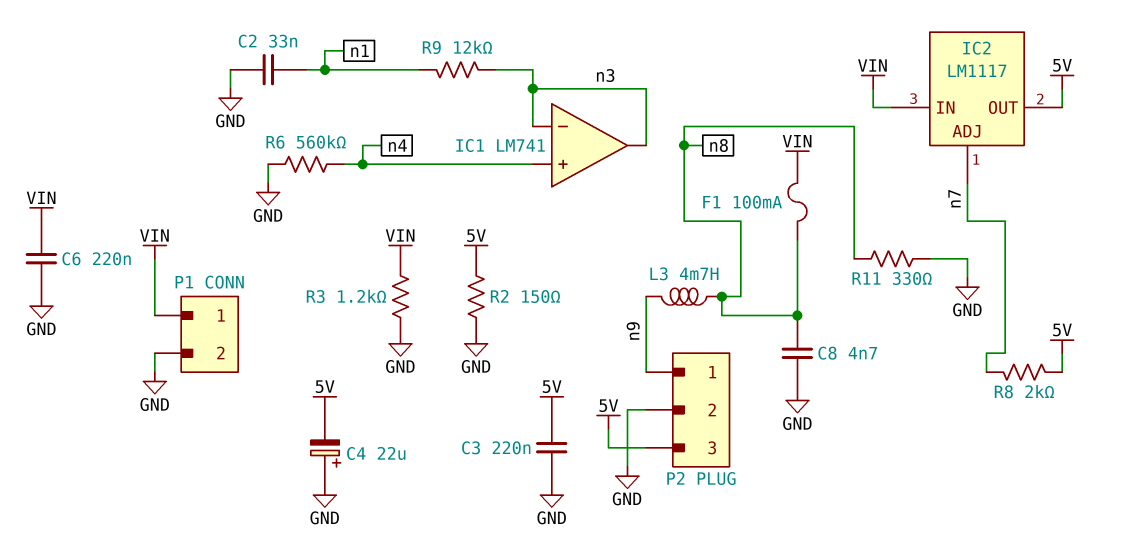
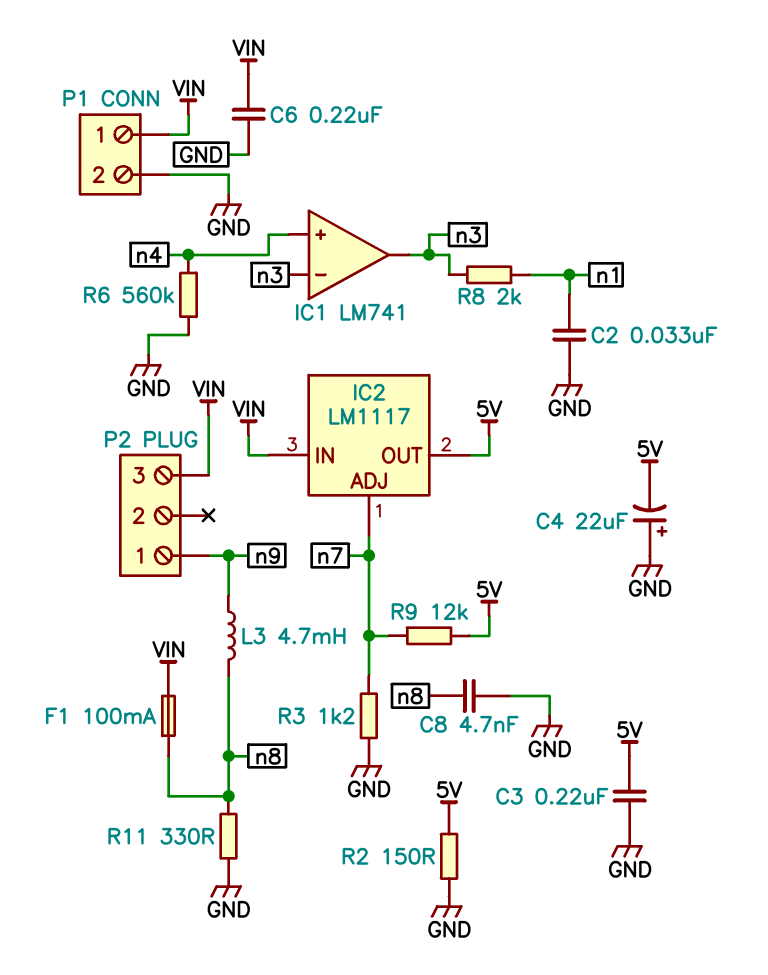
P2 pin 2: GND -> none
P2 pin 3: 5V -> VIN
R3: 1.2k (GND, VIN) -> 1.2k (GND, n7)
R8: 2k (5V, n7) -> 2k (n1, n3)
R9: 12k (n1, n3) -> 12k (5V, n7)

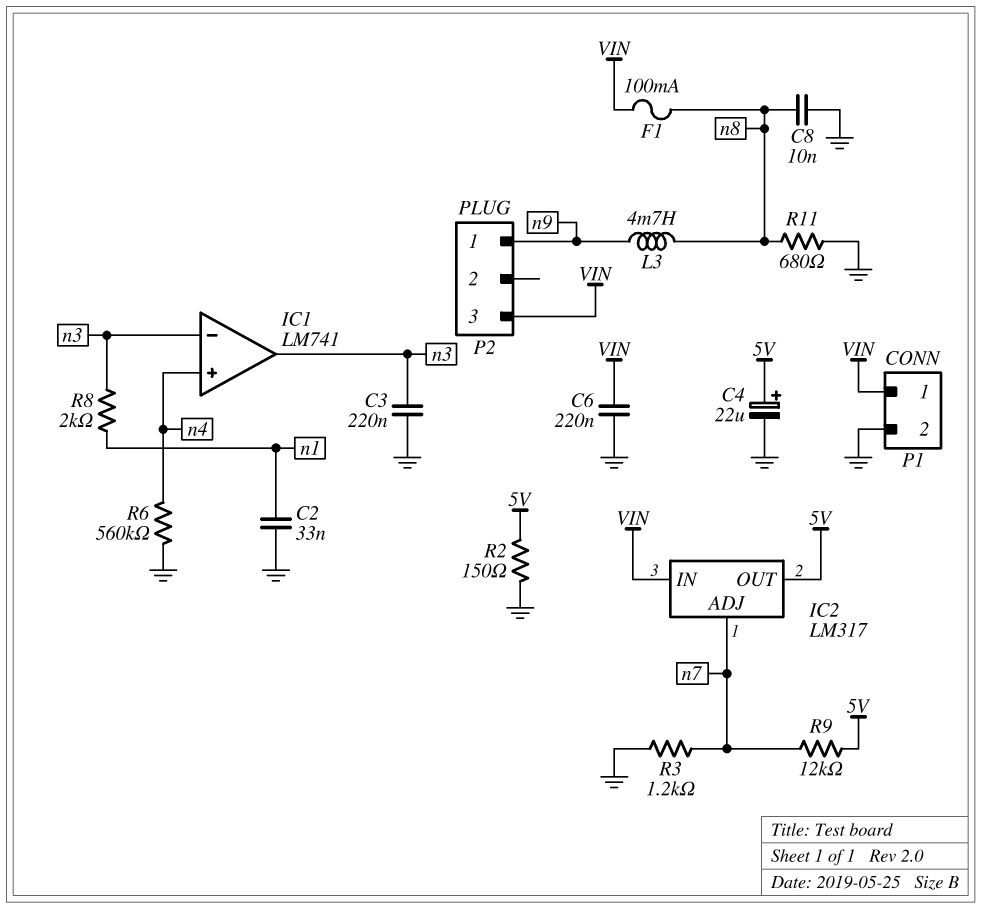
C3: 220nF (5V, GND) -> 220nF (GND, n3)
C4: 22uF (plus GND, minus 5V) -> 22uF (plus 5V, minus GND)
C8: 4.7nF (GND, n8) -> 10nF (GND, n8)
IC2: LM1117 -> LM317
R11: 330 (GND, n8) -> 680 (GND, n8)

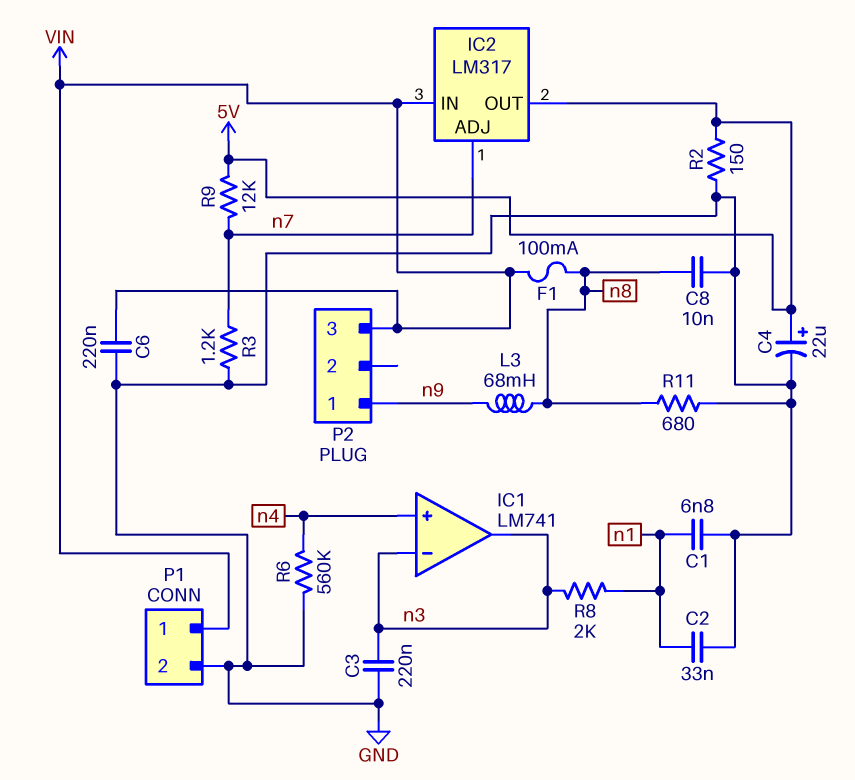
C1: none -> 6.8nF (GND, n1)
L3: 4.7mH (n8, n9) -> 68mH (n8, n9)

